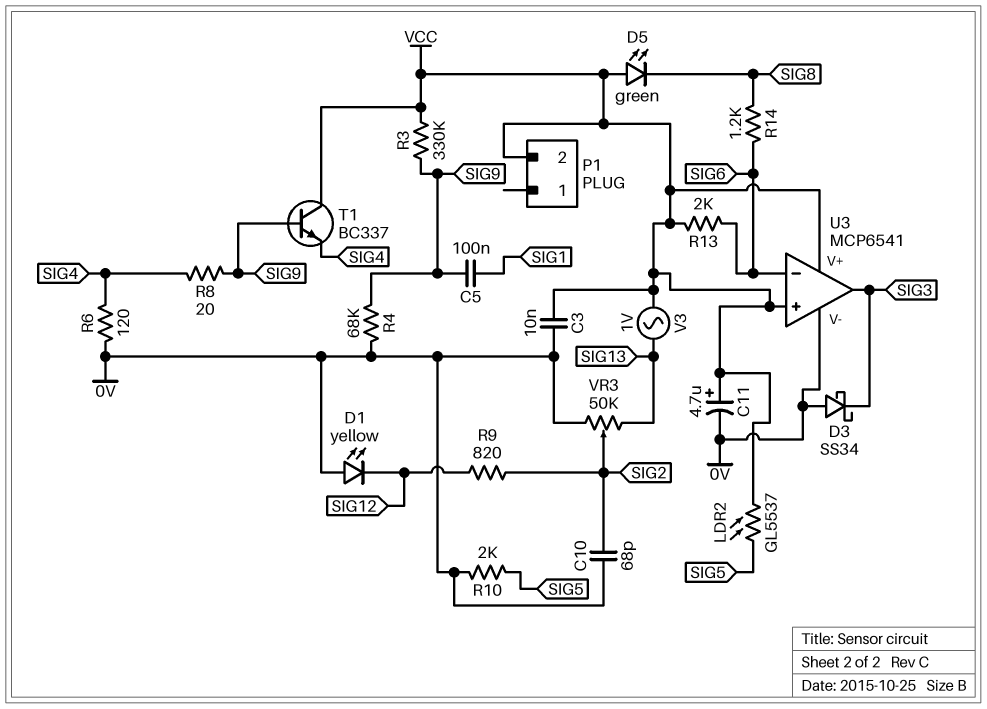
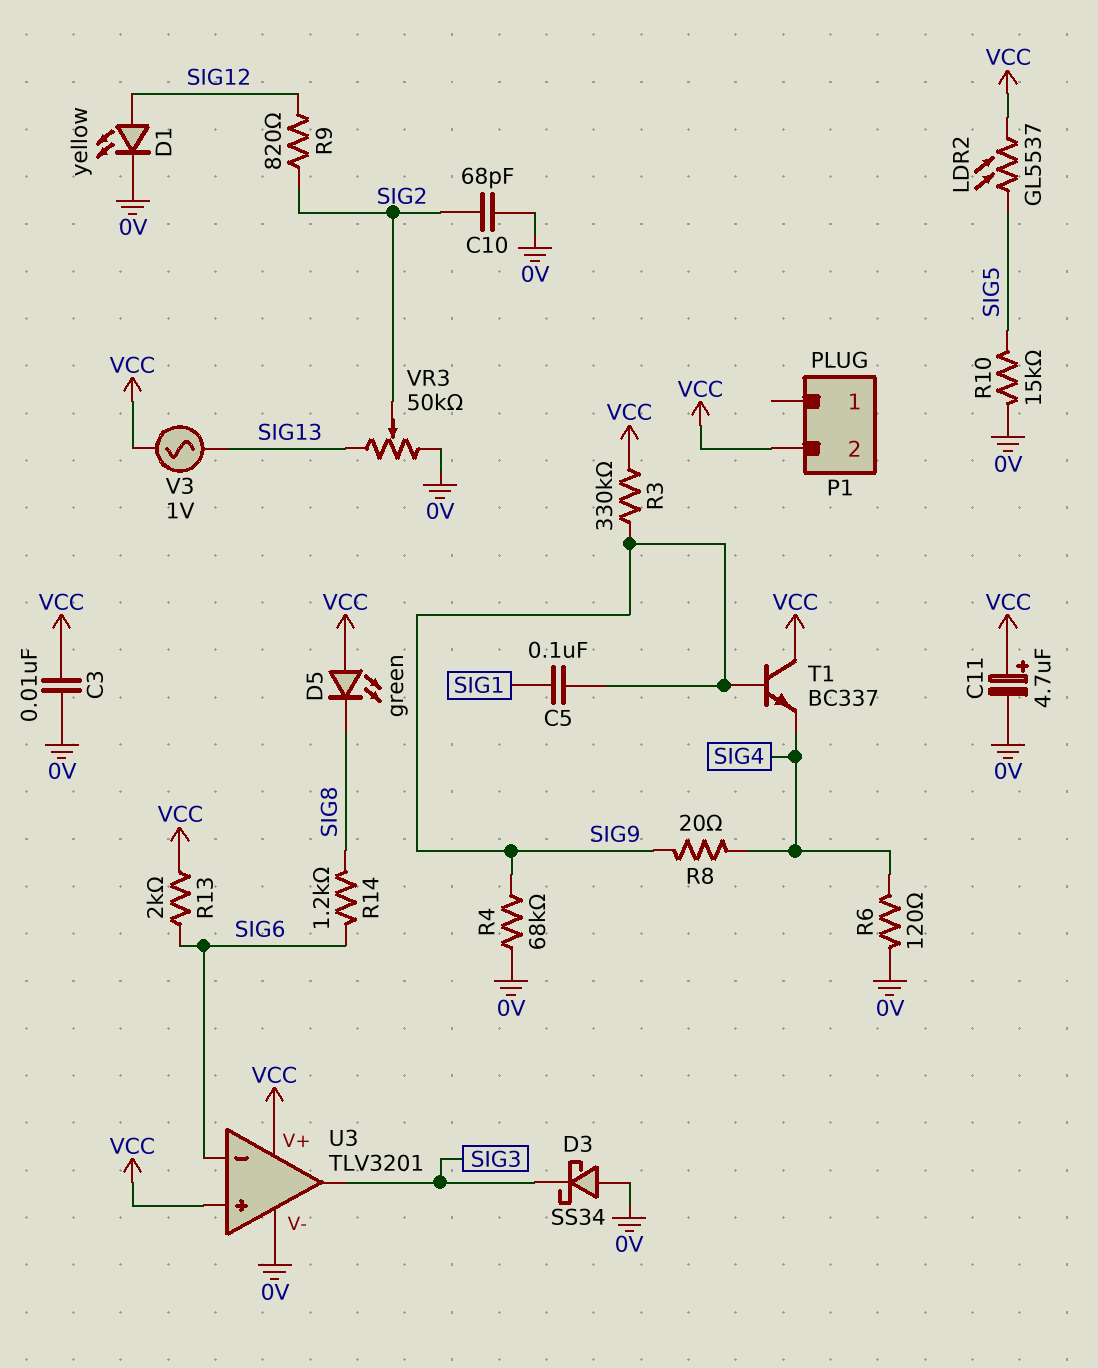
D1: LED yellow (A 0V, K SIG12) -> LED yellow (A SIG12, K 0V)
R10: 2k (0V, SIG5) -> 15k (0V, SIG5)
U3: MCP6541 -> TLV3201

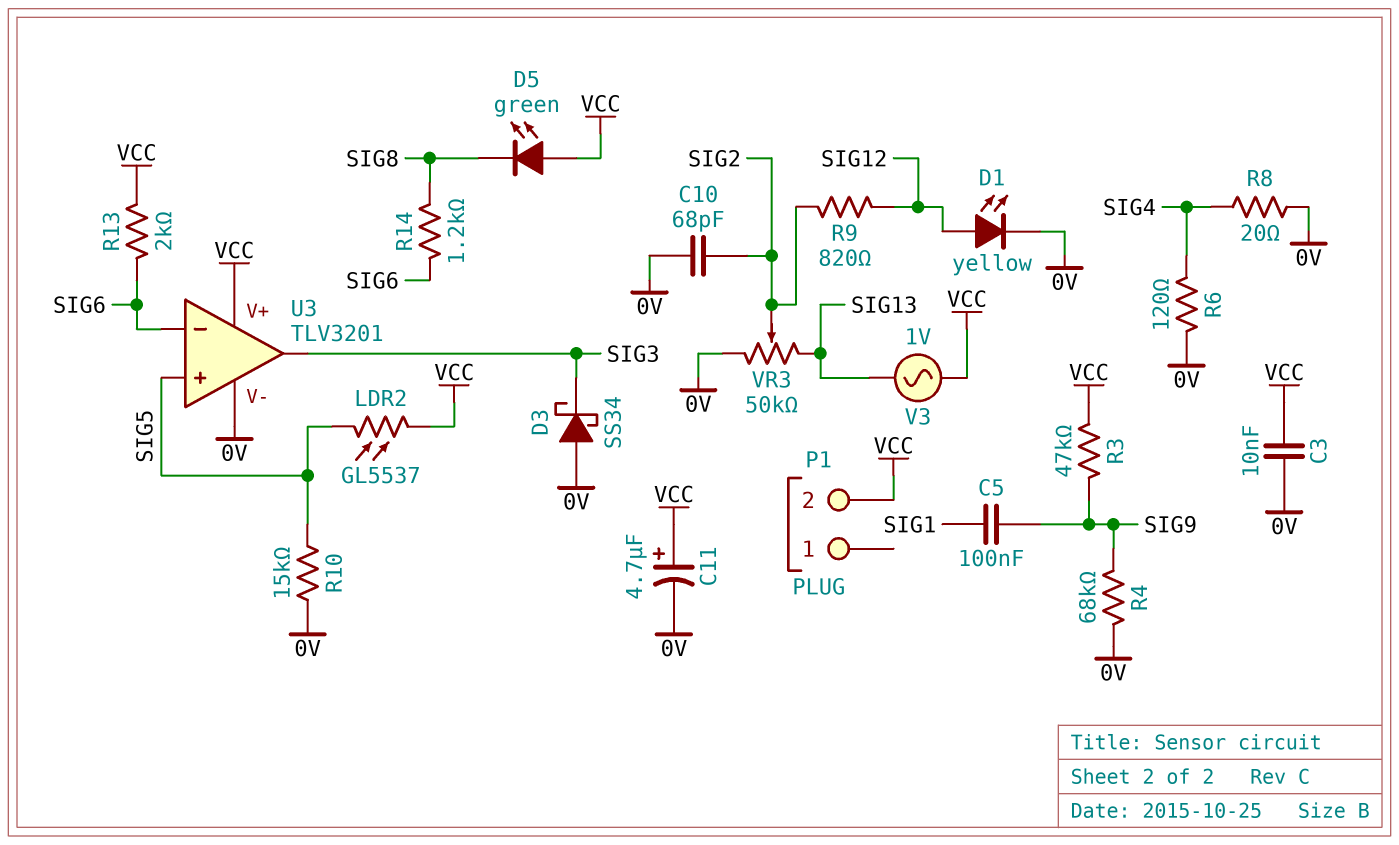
R3: 330k (SIG9, VCC) -> 47k (SIG9, VCC)
R8: 20 (SIG4, SIG9) -> 20 (0V, SIG4)
T1: NPN BC337 (B SIG9, C VCC, E SIG4) -> none
U3 pin in+: VCC -> SIG5

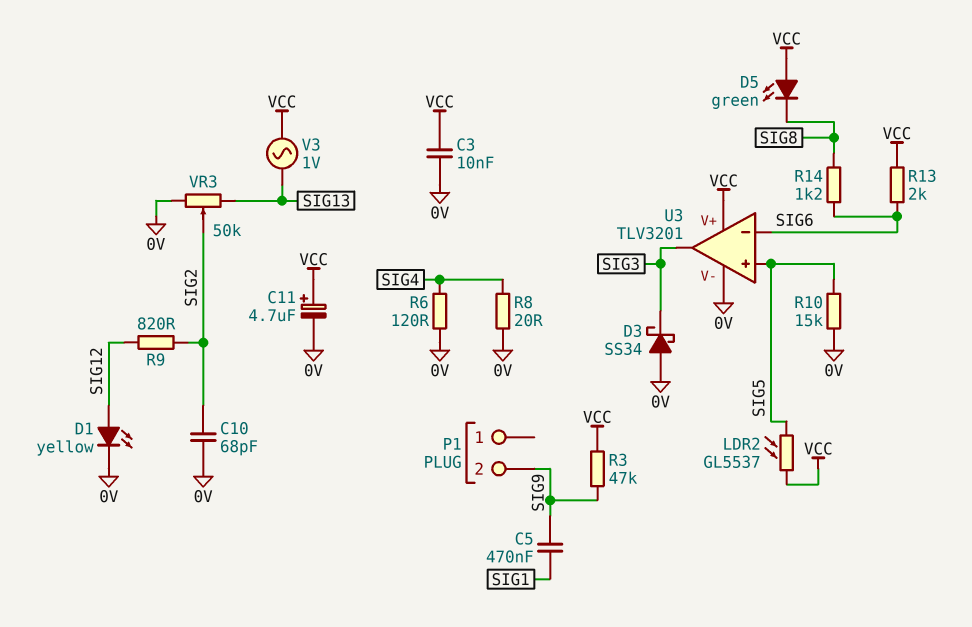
C5: 100nF (SIG1, SIG9) -> 470nF (SIG1, SIG9)
P1 pin 2: VCC -> SIG9
R4: 68k (0V, SIG9) -> none

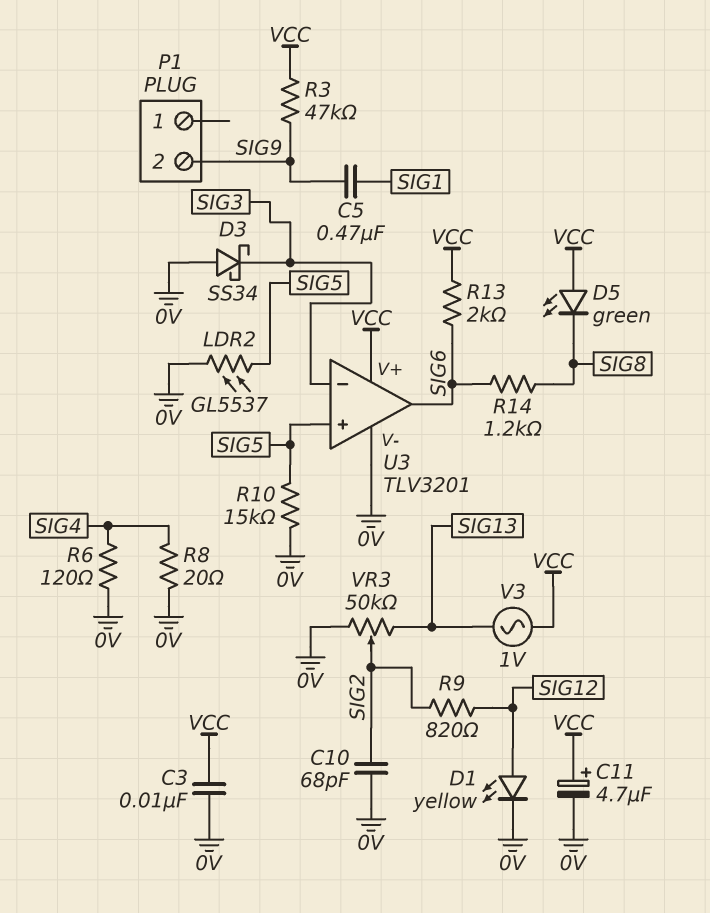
LDR2: GL5537 (SIG5, VCC) -> GL5537 (0V, SIG5)
U3 pin in-: SIG6 -> SIG3
U3 pin out: SIG3 -> SIG6

